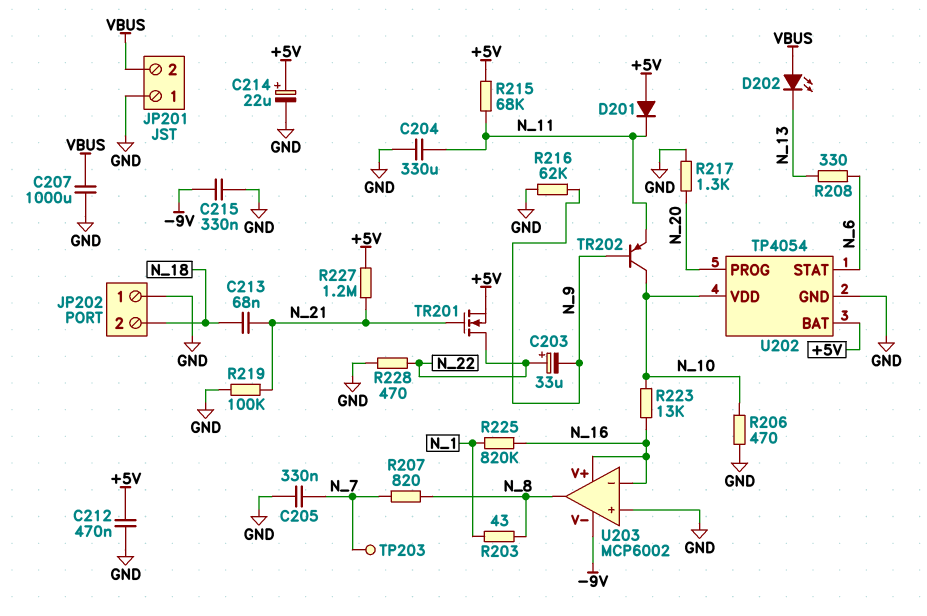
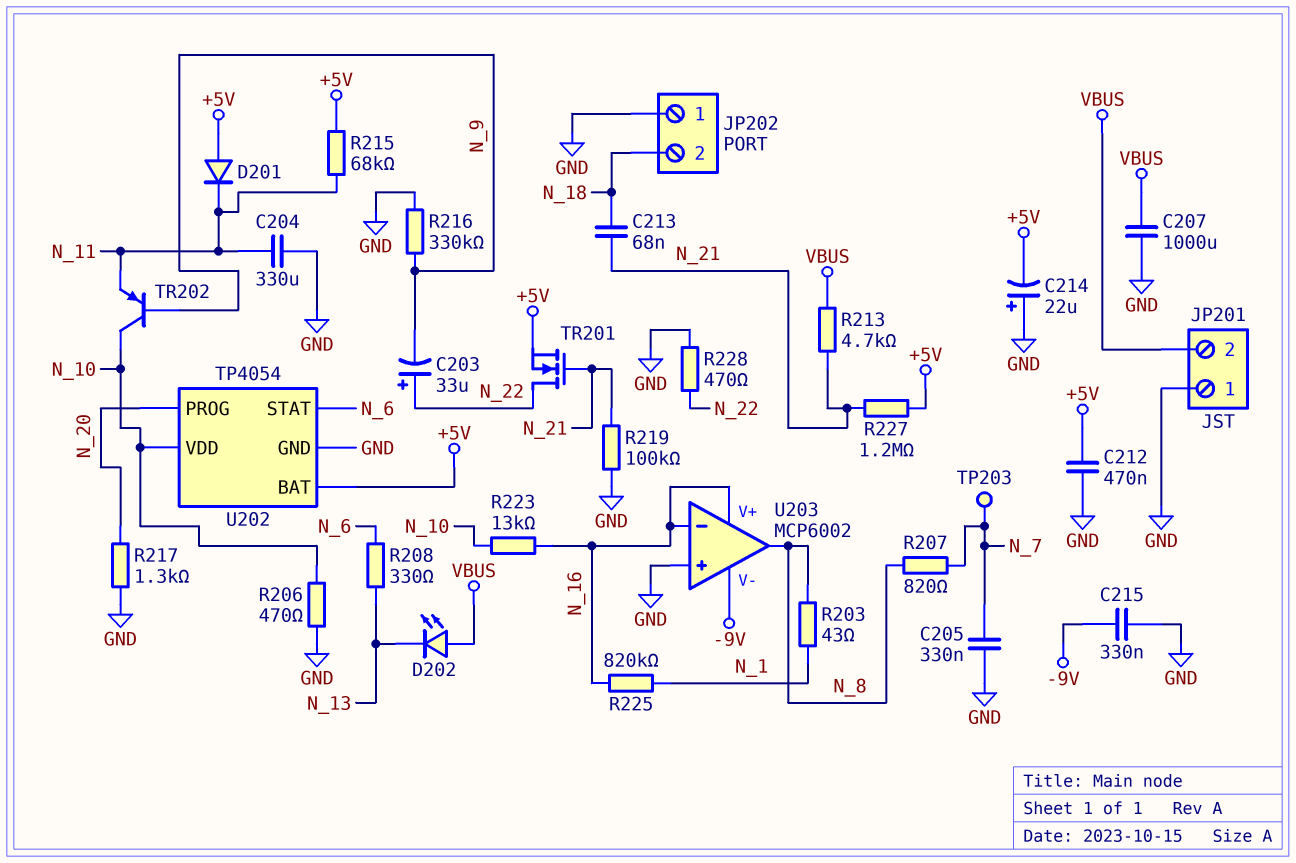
C214: 22uF (plus +5V, minus GND) -> 22uF (plus GND, minus +5V)
R213: none -> 4.7k (N_21, VBUS)
R216: 62k (GND, N_9) -> 330k (GND, N_9)

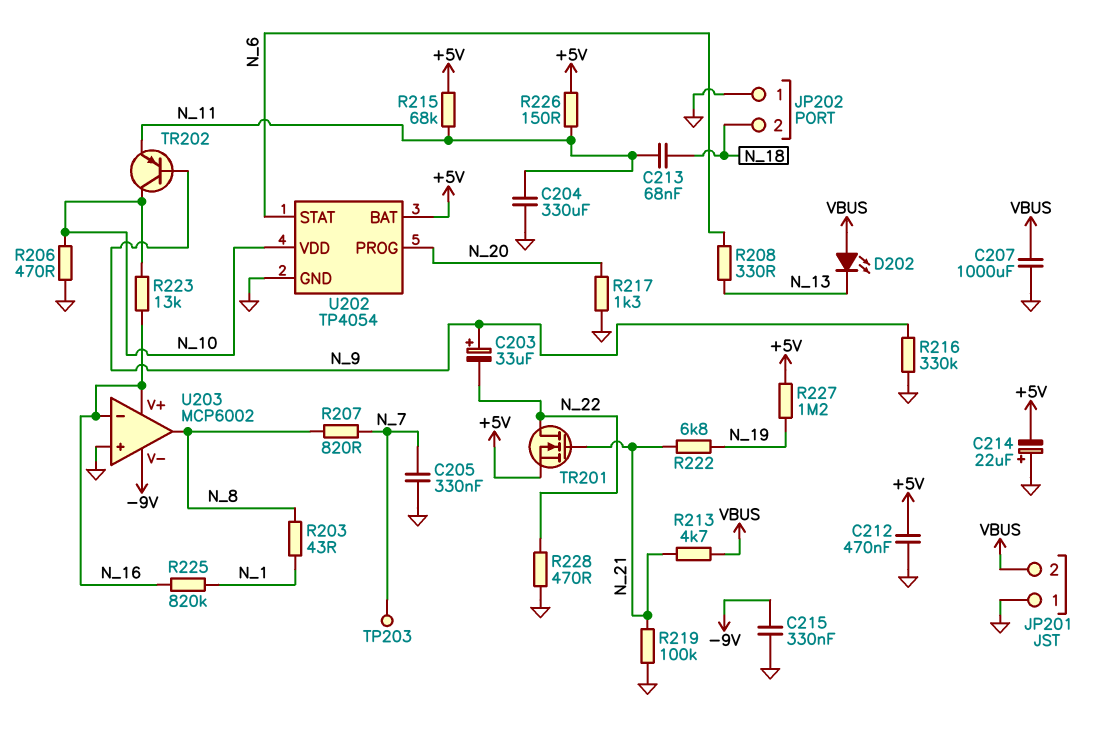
C203: 33uF (plus N_22, minus N_9) -> 33uF (plus N_9, minus N_22)
C213: 68nF (N_18, N_21) -> 68nF (N_11, N_18)
D201: diode (A +5V, K N_11) -> none
R222: none -> 6.8k (N_19, N_21)
R226: none -> 150 (+5V, N_11)
R227: 1.2M (+5V, N_21) -> 1.2M (+5V, N_19)

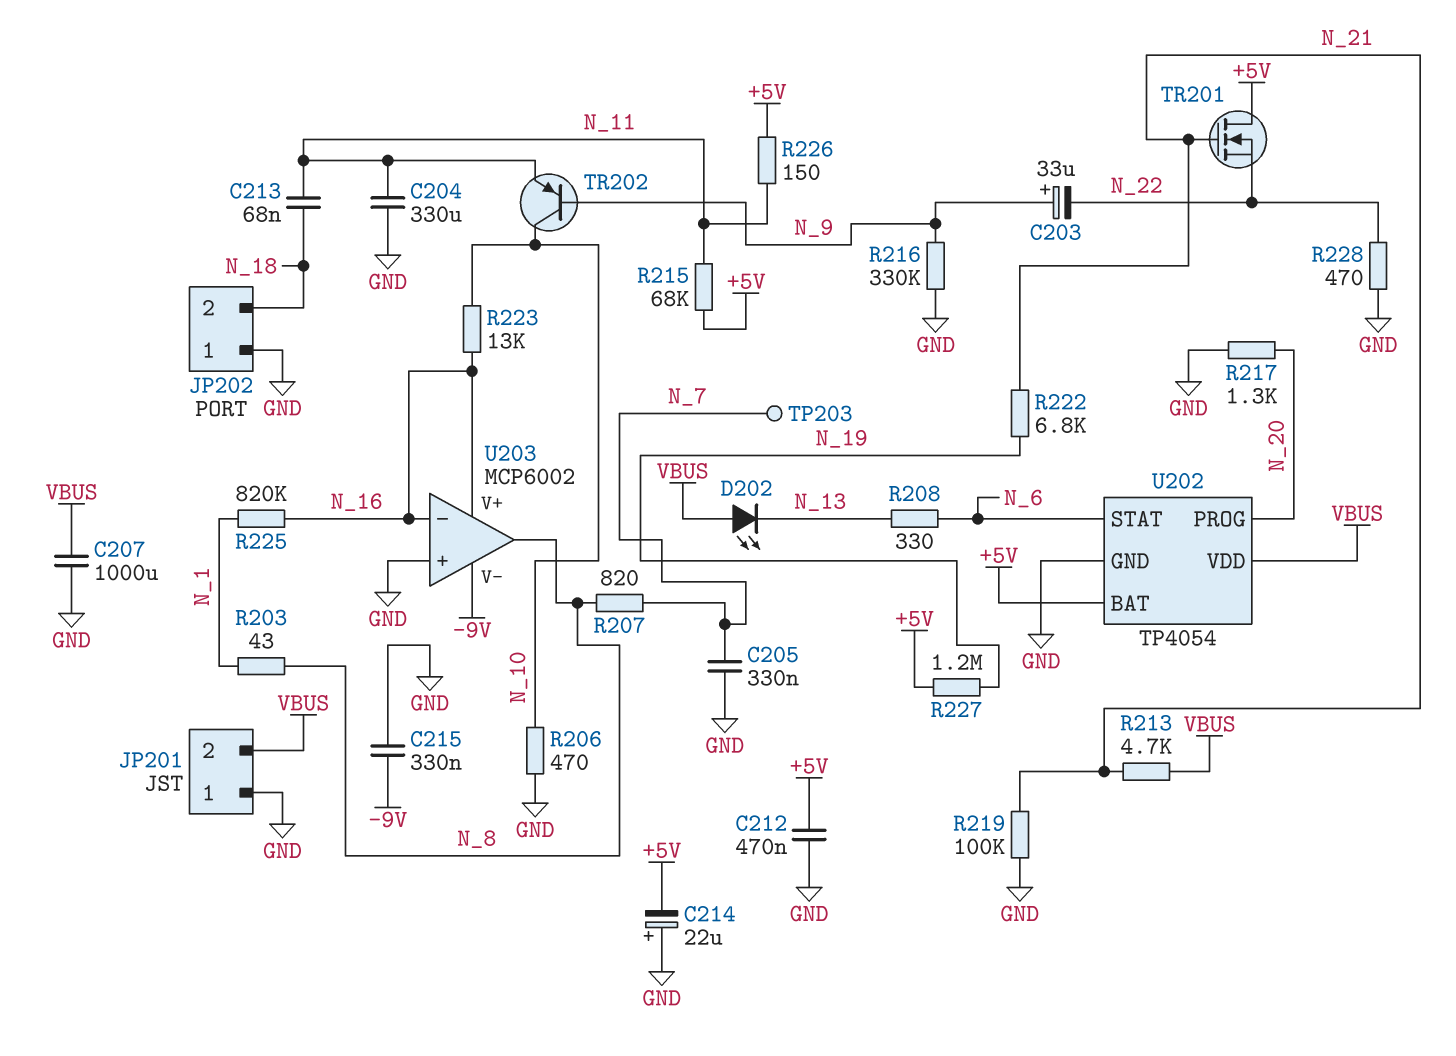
TR201: NMOS (G N_21, D N_22, S +5V) -> NMOS (G N_21, D +5V, S N_22)
U202 pin VDD: N_10 -> VBUS

